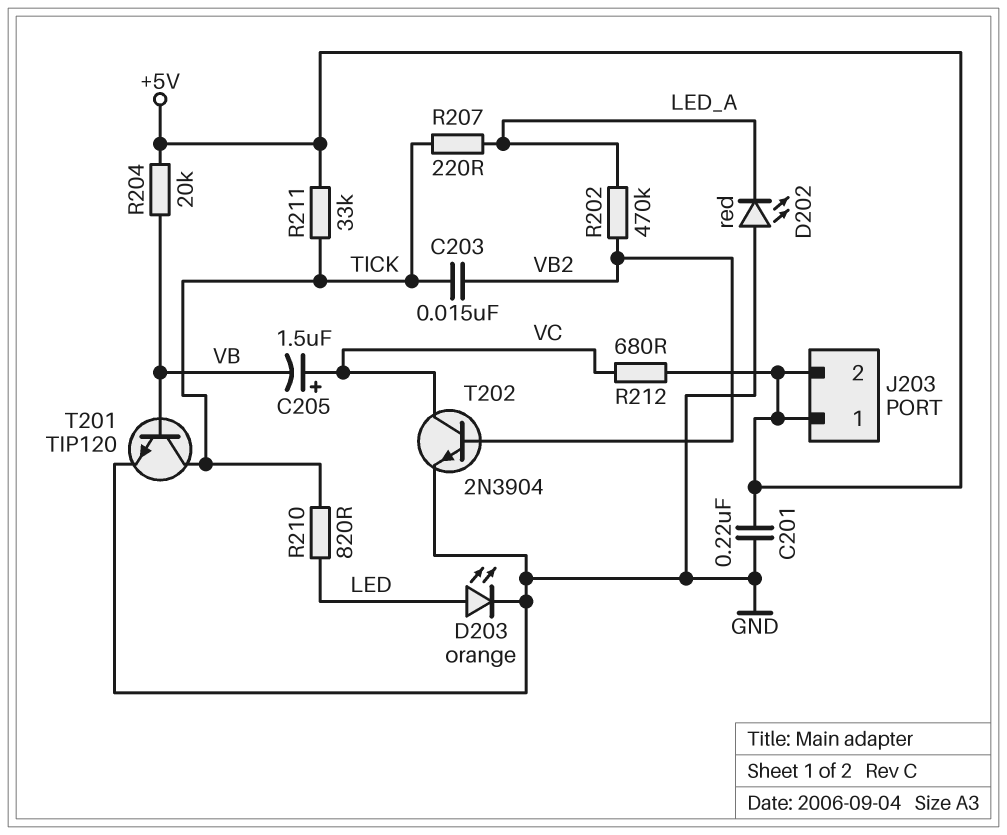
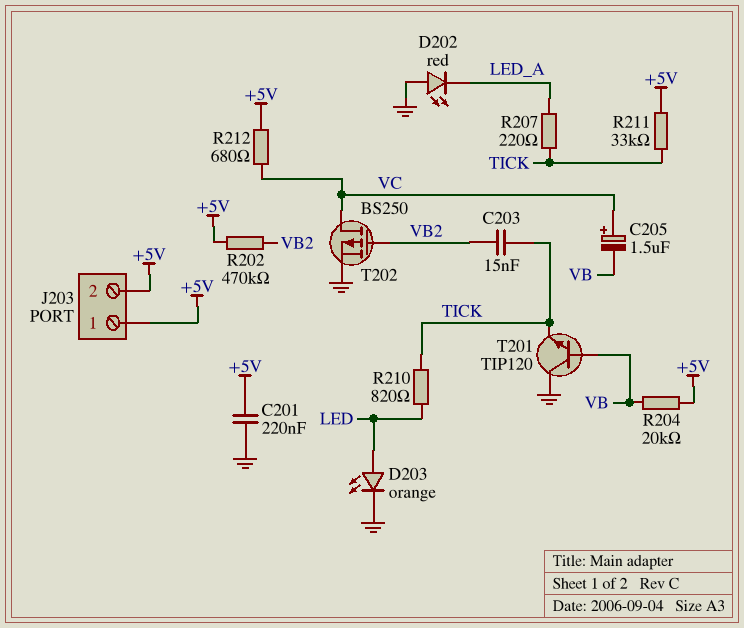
R202: 470k (LED_A, VB2) -> 470k (+5V, VB2)
T201: NPN TIP120 (B VB, C TICK, E GND) -> NPN TIP120 (B VB, C GND, E TICK)
T202: NPN 2N3904 (B VB2, C VC, E GND) -> PMOS BS250 (G VB2, D VC, S GND)

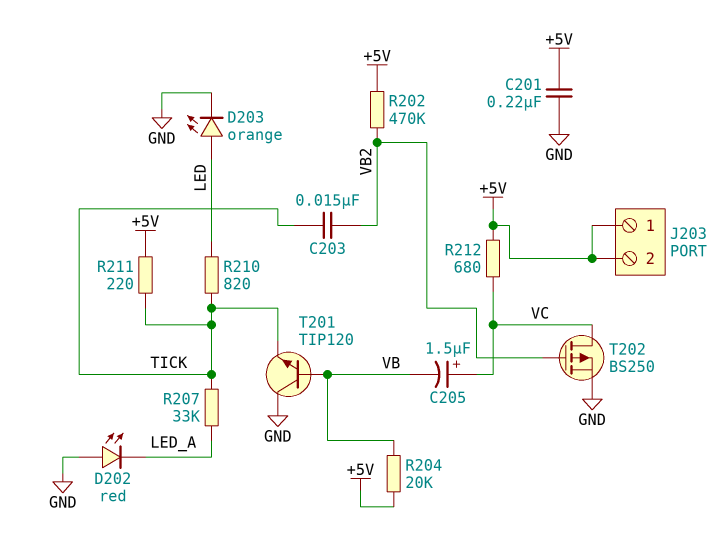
R207: 220 (LED_A, TICK) -> 33k (LED_A, TICK)
R211: 33k (+5V, TICK) -> 220 (+5V, TICK)

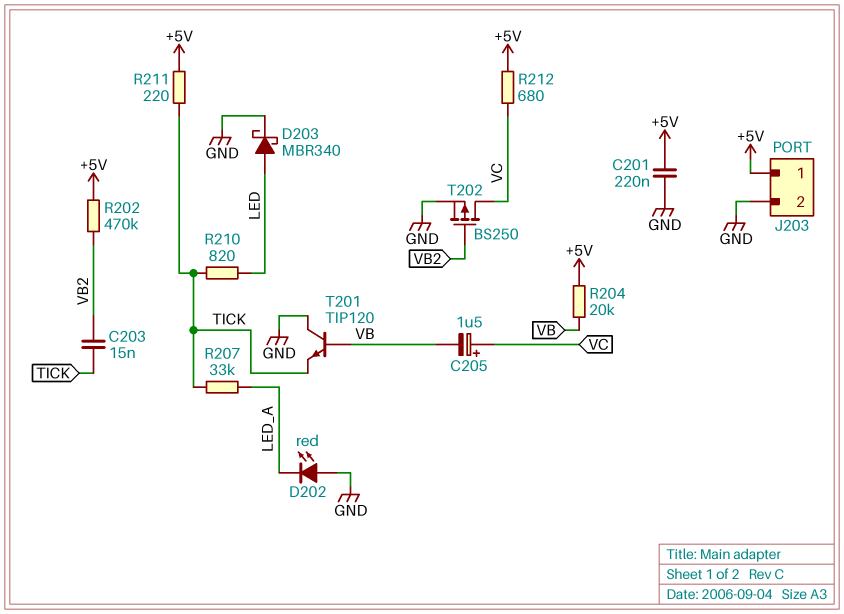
D203: LED orange (A LED, K GND) -> schottky MBR340 (A LED, K GND)
J203 pin 2: +5V -> GND

